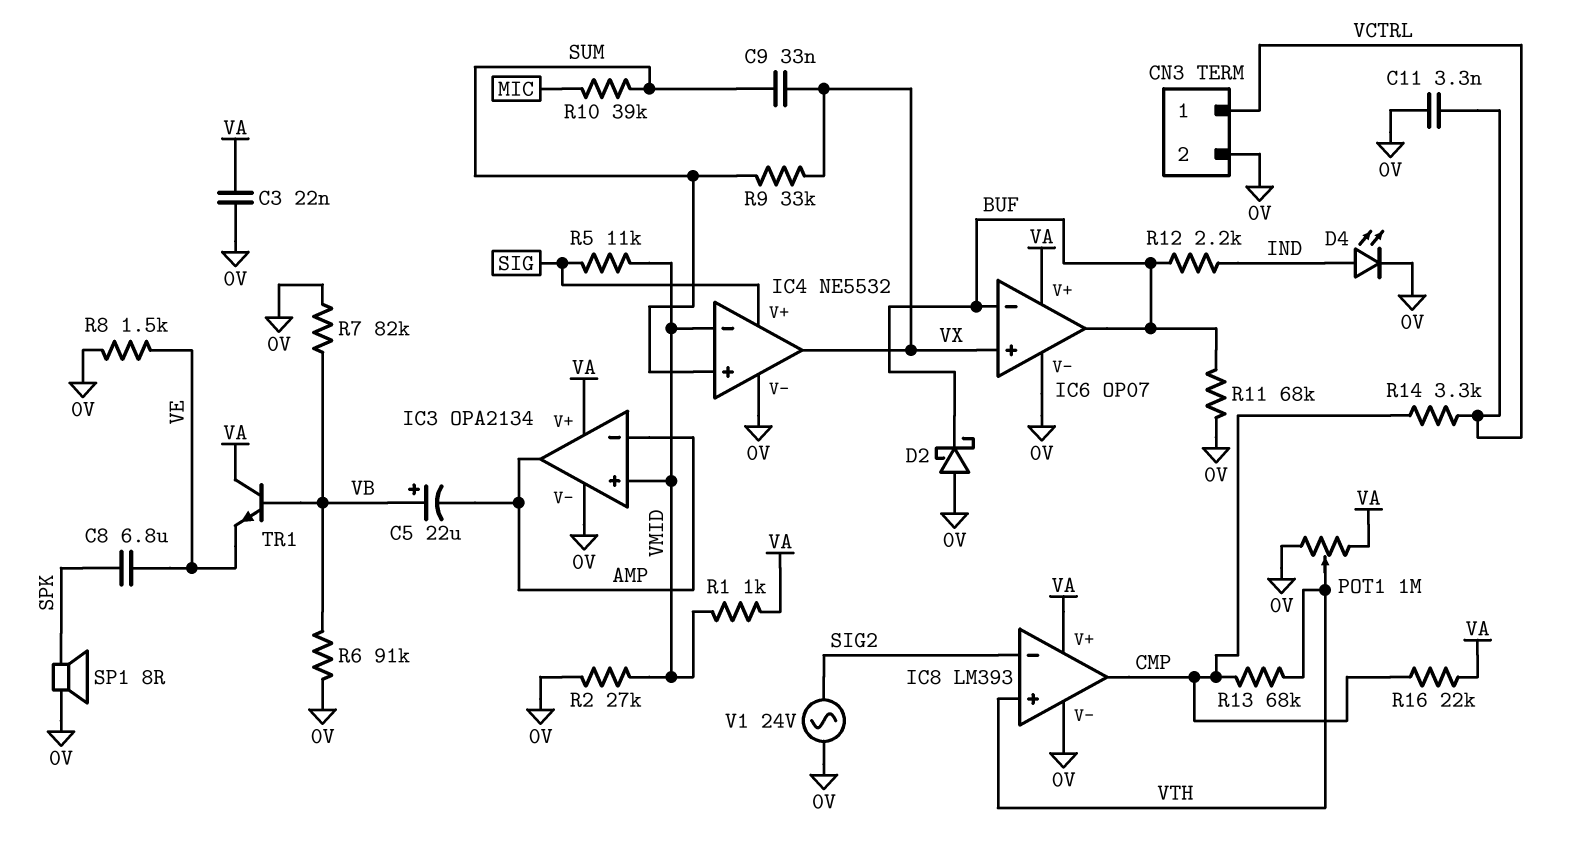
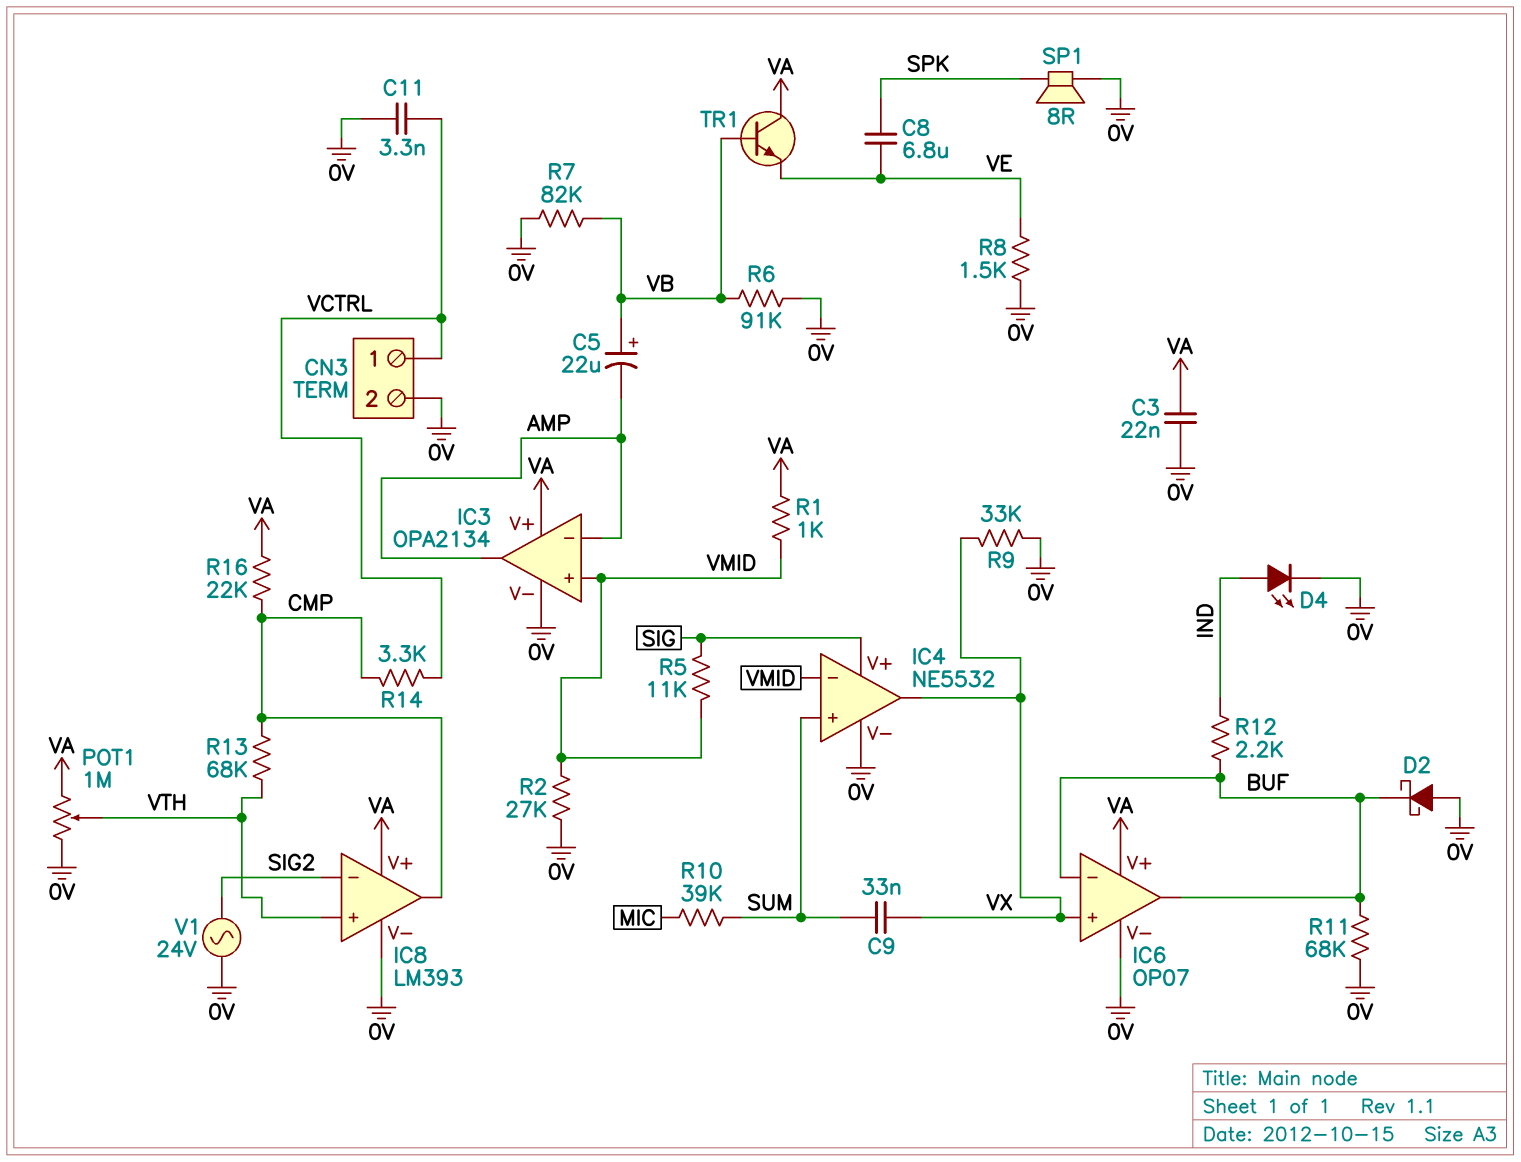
R9: 33k (SUM, VX) -> 33k (0V, VX)

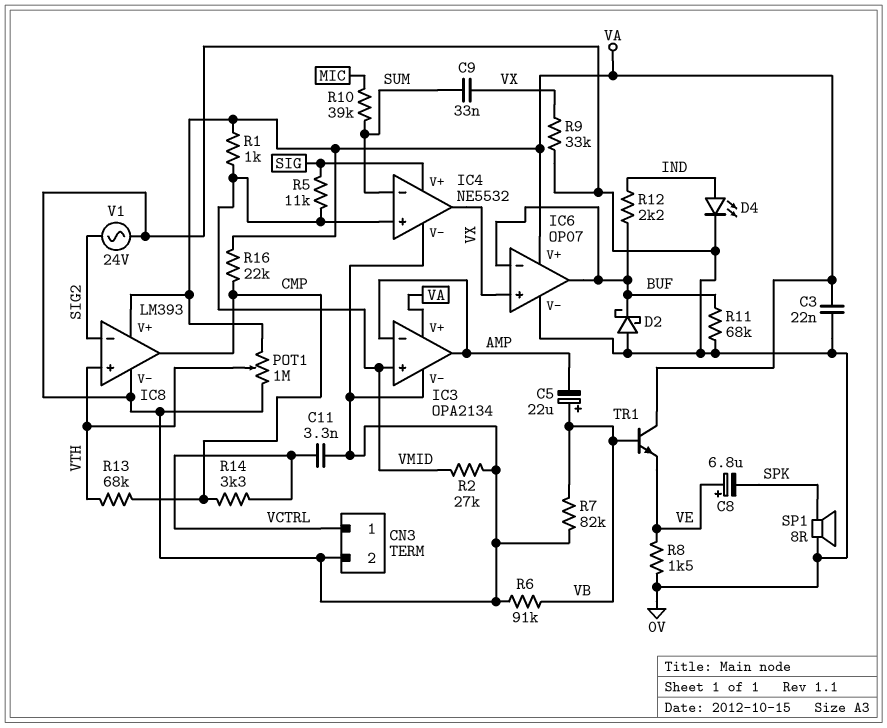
C8: 6.8uF (SPK, VE) -> 6.8uF (plus VE, minus SPK)
IC4 pin in+: SUM -> VMID
IC4 pin in-: VMID -> SUM

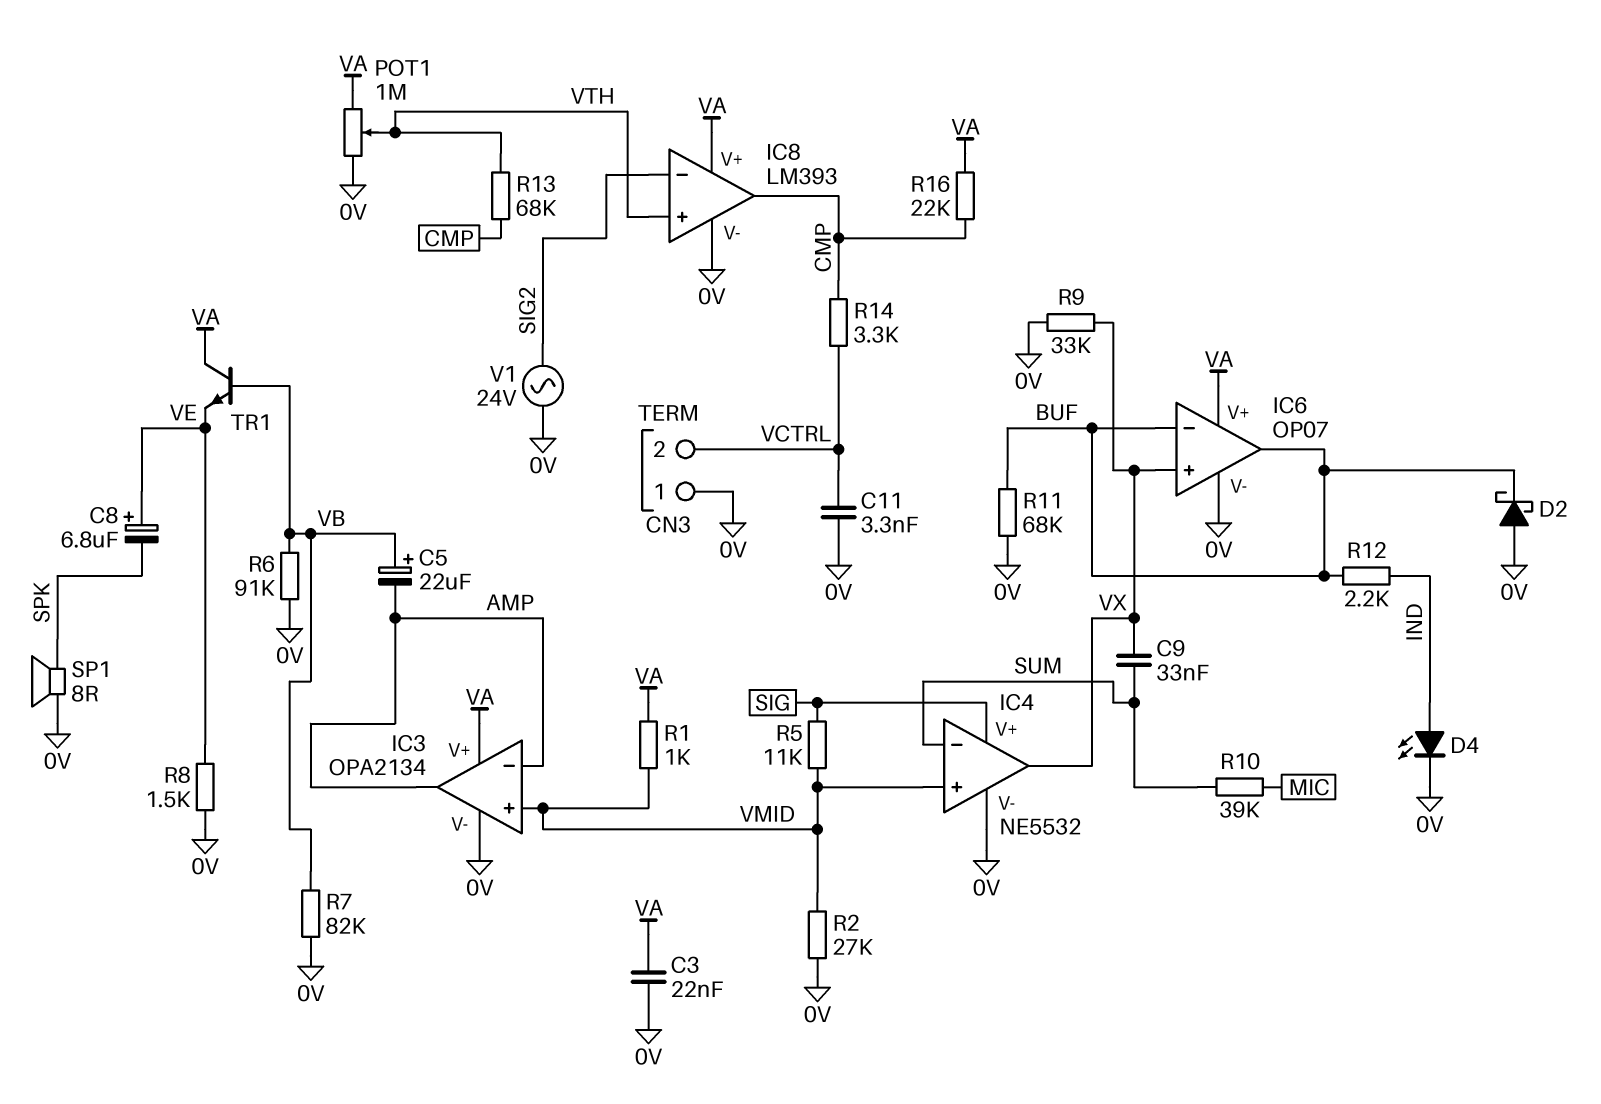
CN3 pin 1: VCTRL -> 0V
CN3 pin 2: 0V -> VCTRL

